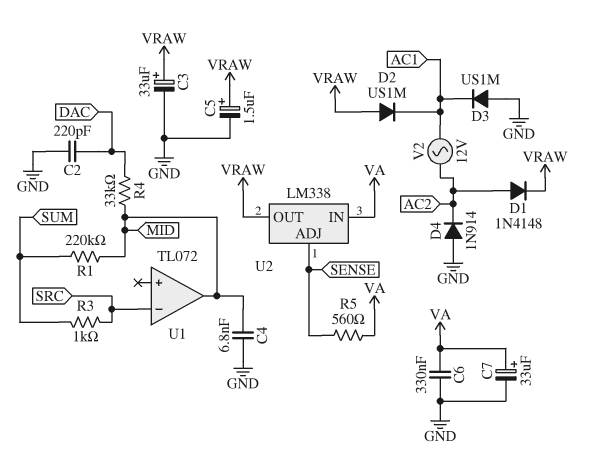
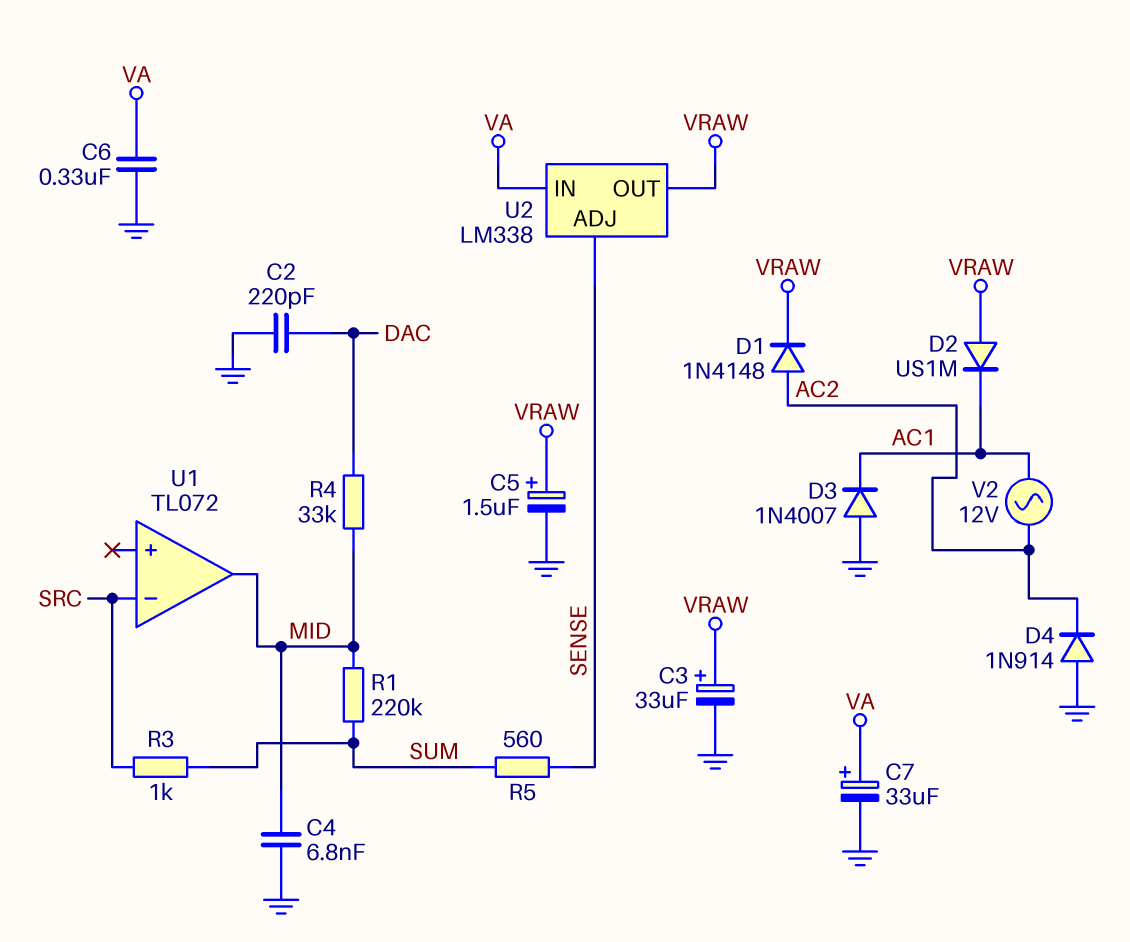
D3: diode US1M (A GND, K AC1) -> diode 1N4007 (A GND, K AC1)
R5: 560 (SENSE, VA) -> 560 (SENSE, SUM)

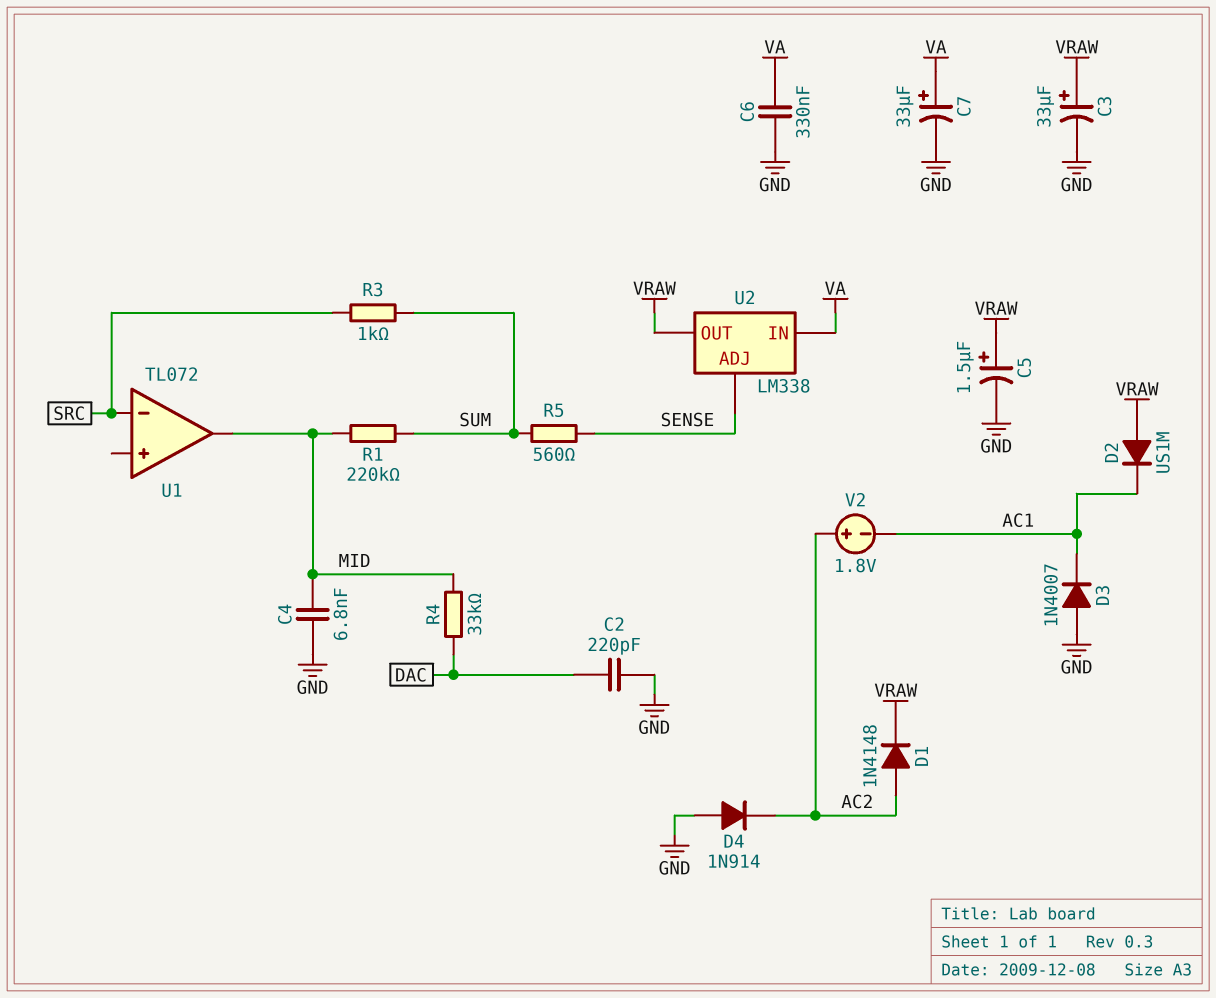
V2: AC 12V (AC1, AC2) -> 1.8V (plus AC2, minus AC1)

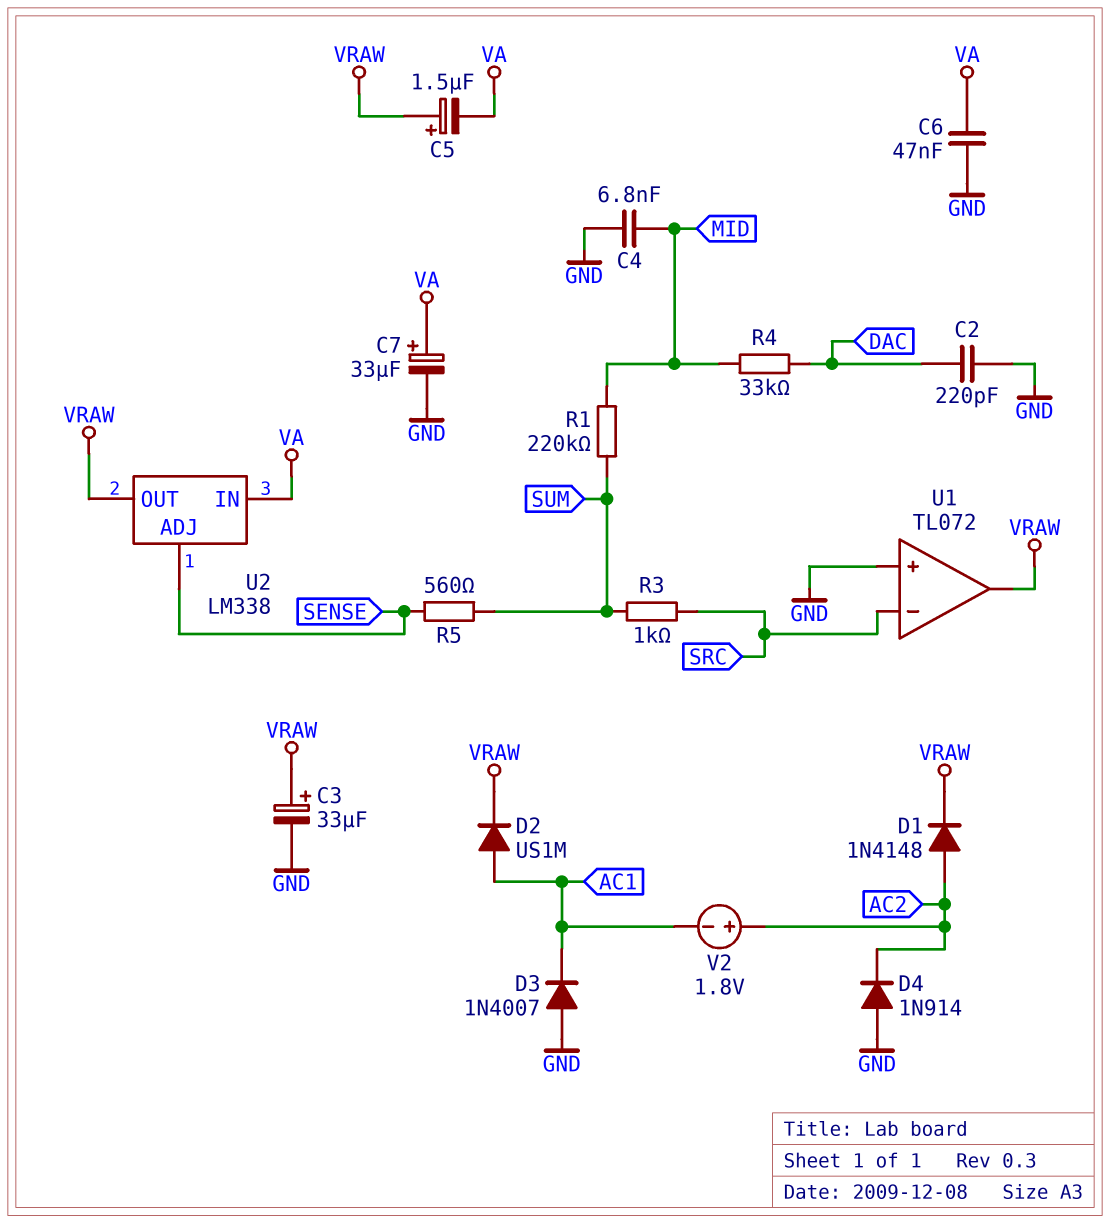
C5: 1.5uF (plus VRAW, minus GND) -> 1.5uF (plus VRAW, minus VA)
C6: 330nF (GND, VA) -> 47nF (GND, VA)
D2: diode US1M (A VRAW, K AC1) -> diode US1M (A AC1, K VRAW)
U1 pin in+: none -> GND
U1 pin out: MID -> VRAW

